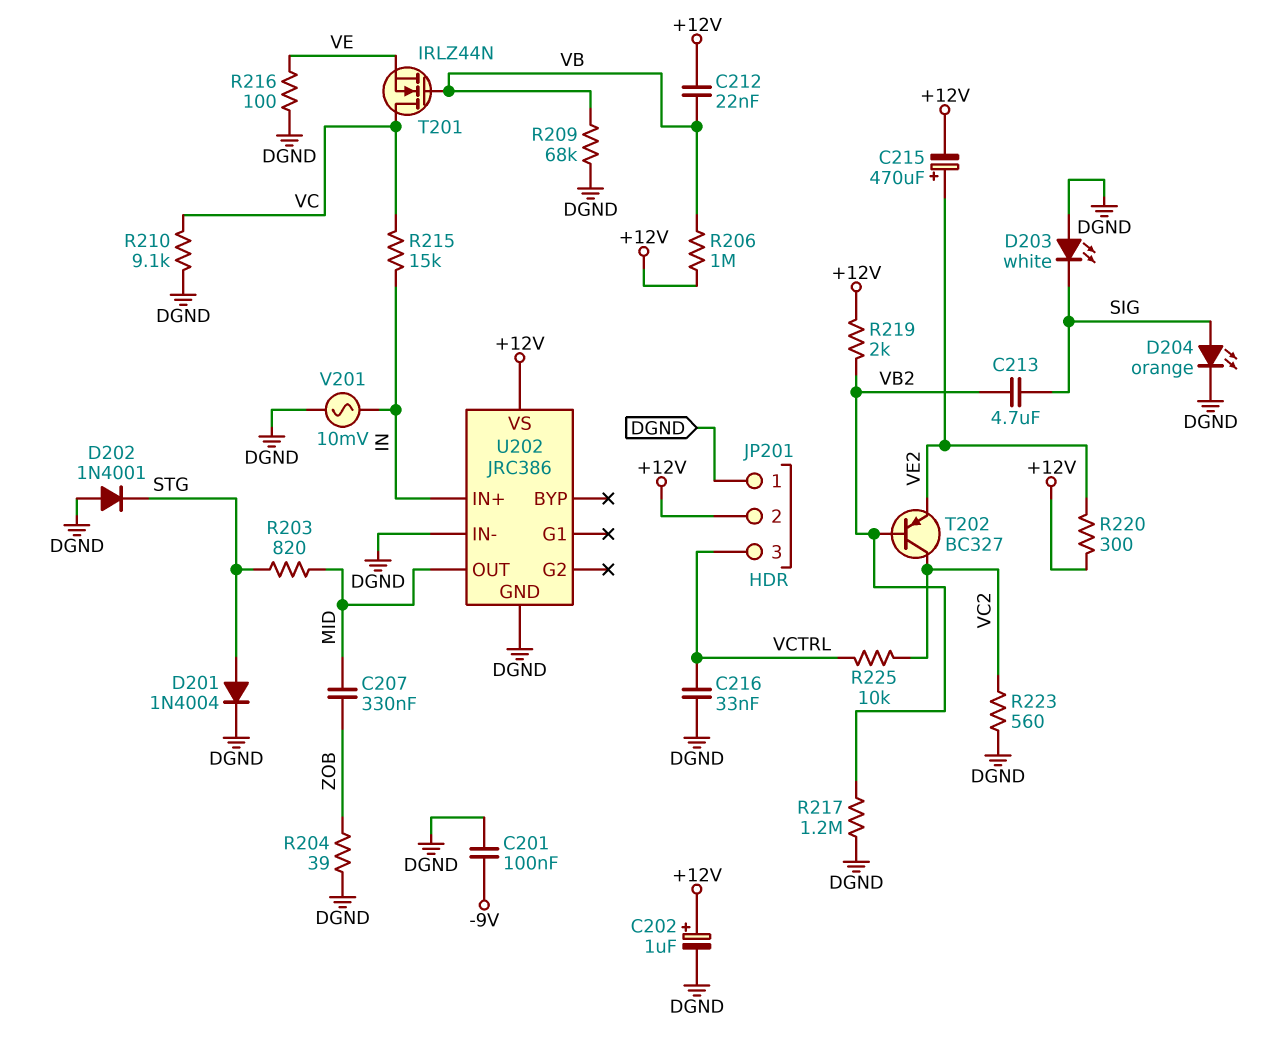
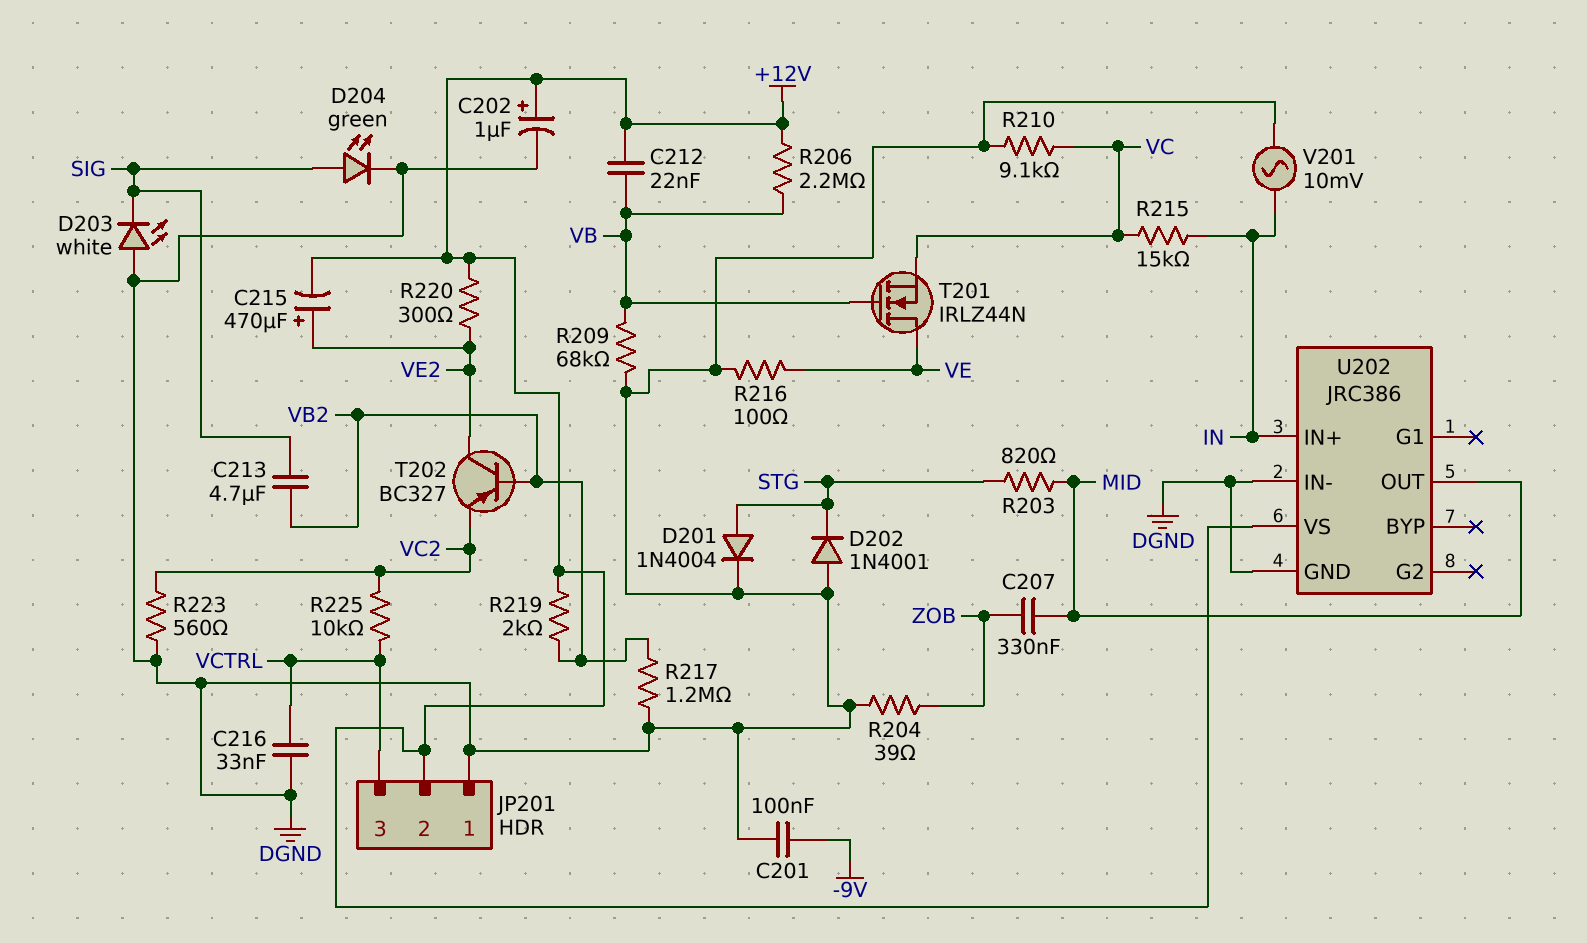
D204: LED orange (A SIG, K DGND) -> LED green (A SIG, K DGND)
R206: 1M (+12V, VB) -> 2.2M (+12V, VB)
T201: NMOS IRLZ44N (G VB, D VC, S VE) -> NMOS IRLZ44N (G VB, D VE, S VC)
T202: PNP BC327 (B VB2, C VC2, E VE2) -> PNP BC327 (B VB2, C VE2, E VC2)

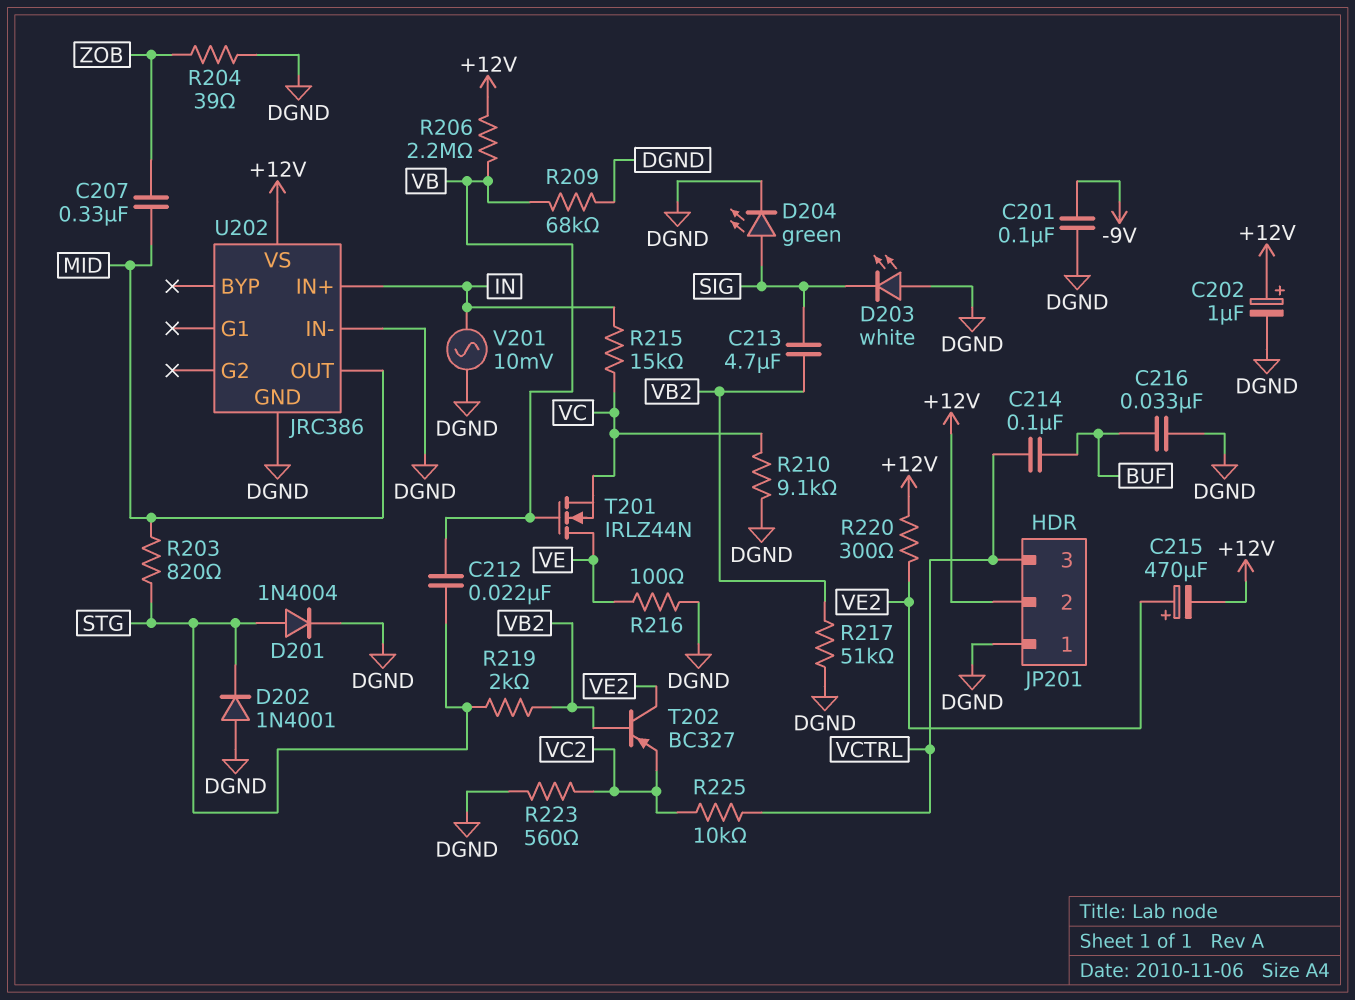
C212: 22nF (+12V, VB) -> 22nF (STG, VB)
C214: none -> 100nF (BUF, VCTRL)
C216: 33nF (DGND, VCTRL) -> 33nF (BUF, DGND)
R217: 1.2M (DGND, VB2) -> 51k (DGND, VB2)
R219: 2k (+12V, VB2) -> 2k (STG, VB2)

